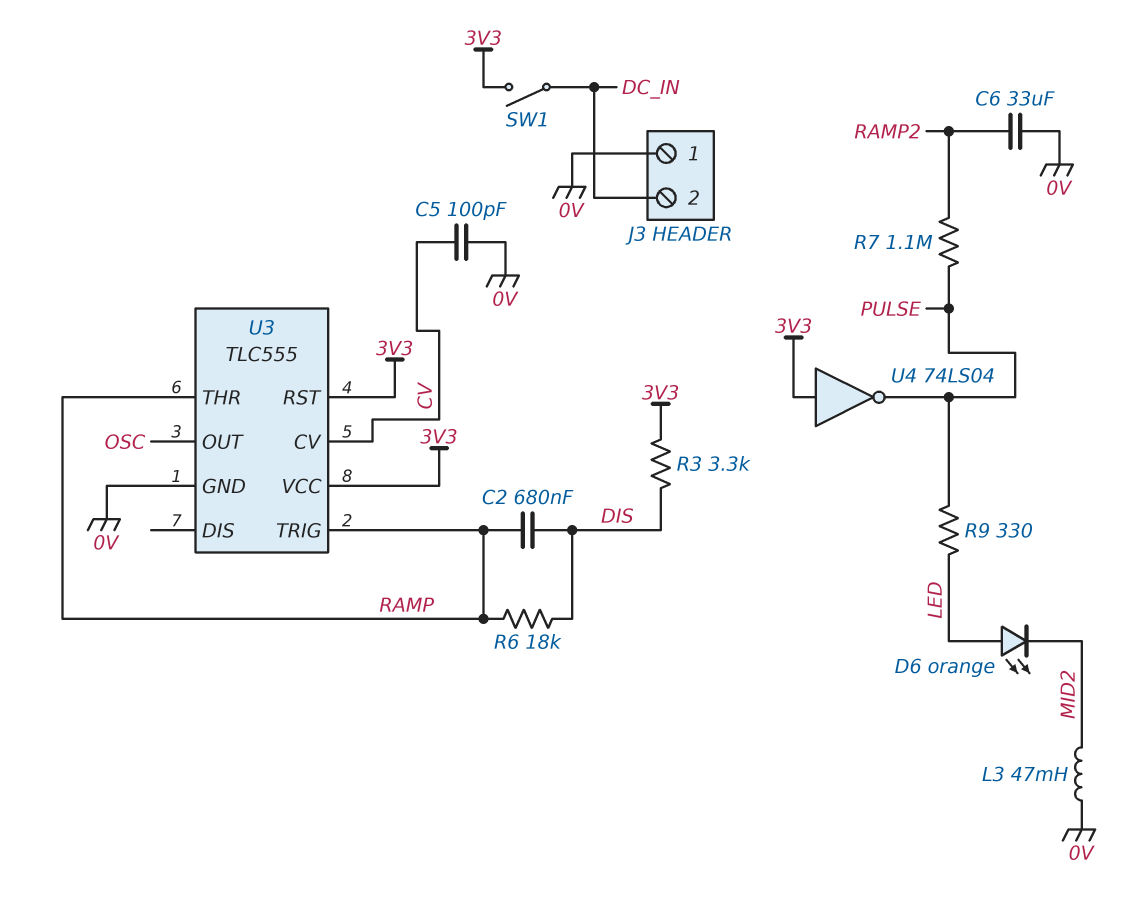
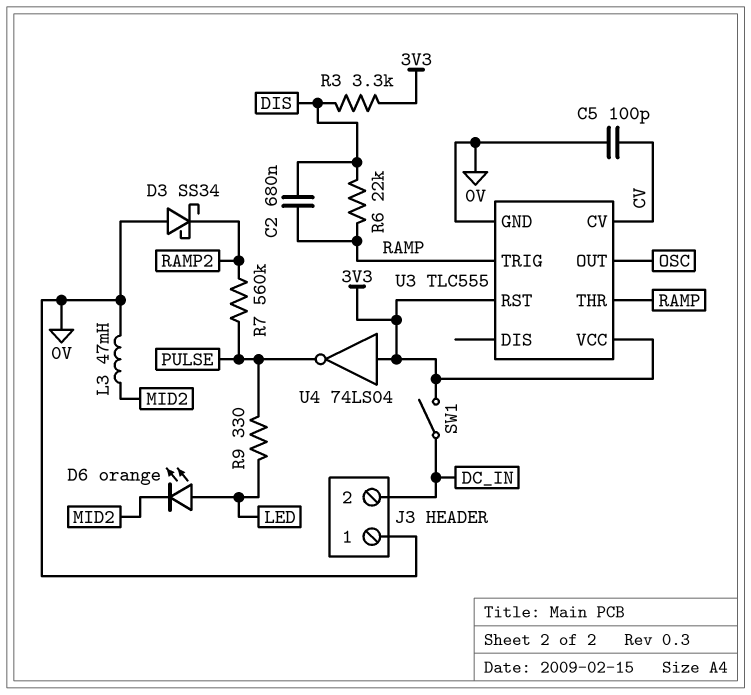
C6: 33uF (0V, RAMP2) -> none
D3: none -> schottky SS34 (A 0V, K RAMP2)
R6: 18k (DIS, RAMP) -> 22k (DIS, RAMP)
R7: 1.1M (PULSE, RAMP2) -> 560k (PULSE, RAMP2)

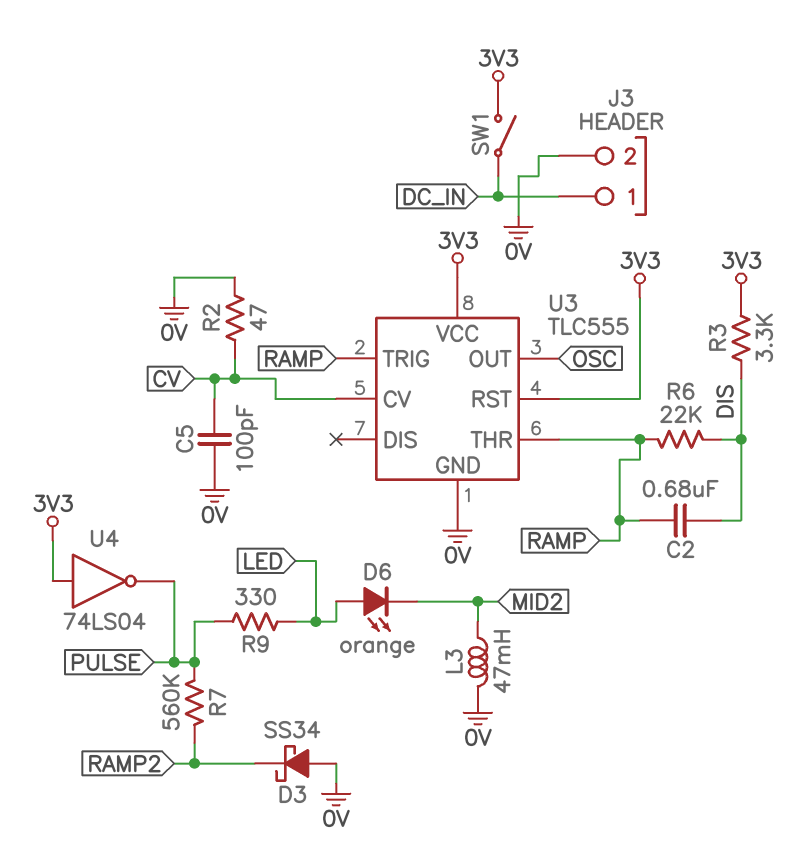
J3 pin 1: 0V -> DC_IN
J3 pin 2: DC_IN -> 0V
R2: none -> 47 (0V, CV)

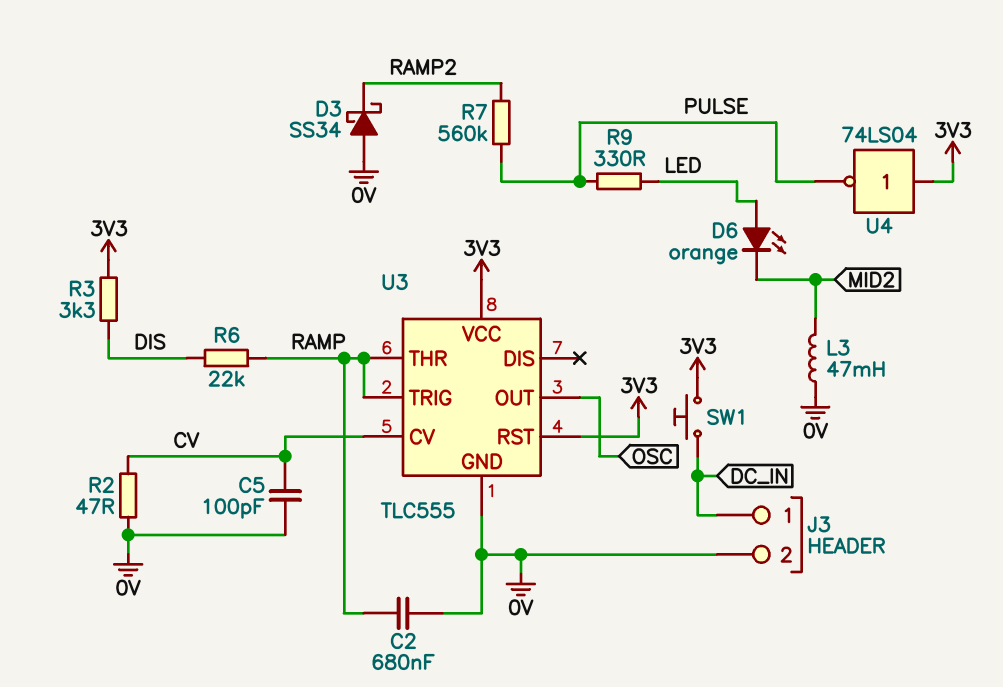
C2: 680nF (DIS, RAMP) -> 680nF (0V, RAMP)
SW1: switch (3V3, DC_IN) -> button (3V3, DC_IN)

